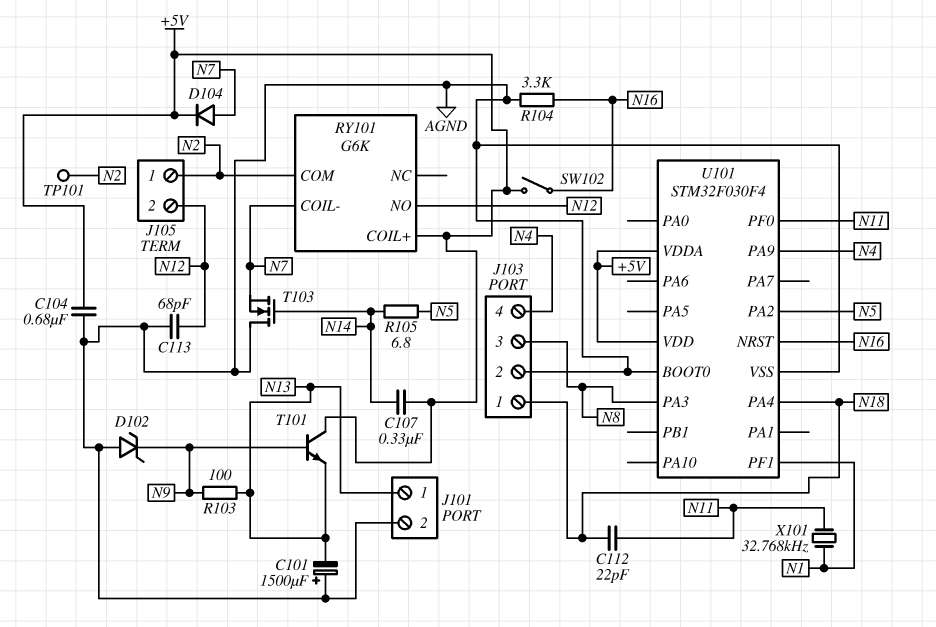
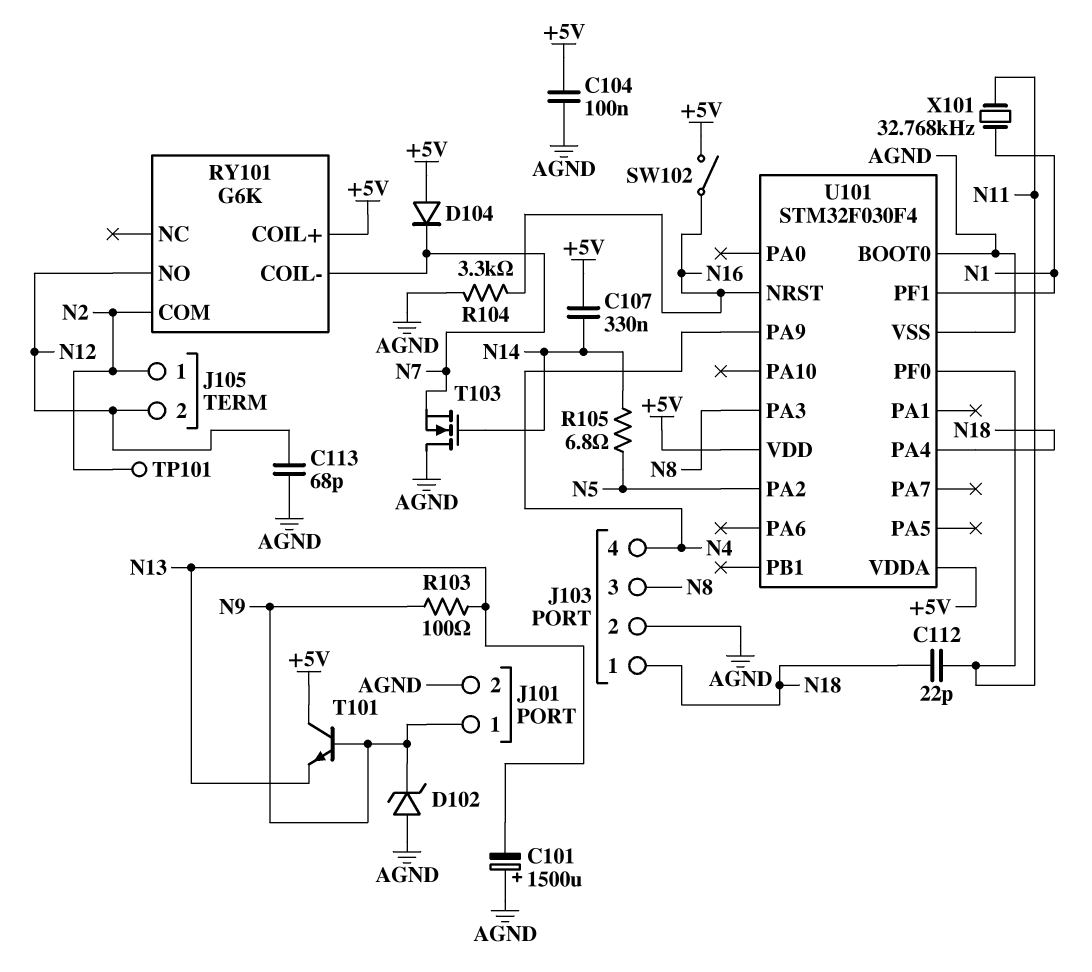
C104: 680nF (+5V, AGND) -> 100nF (+5V, AGND)
D104: diode (A N7, K +5V) -> diode (A +5V, K N7)
J101 pin 1: N13 -> N9

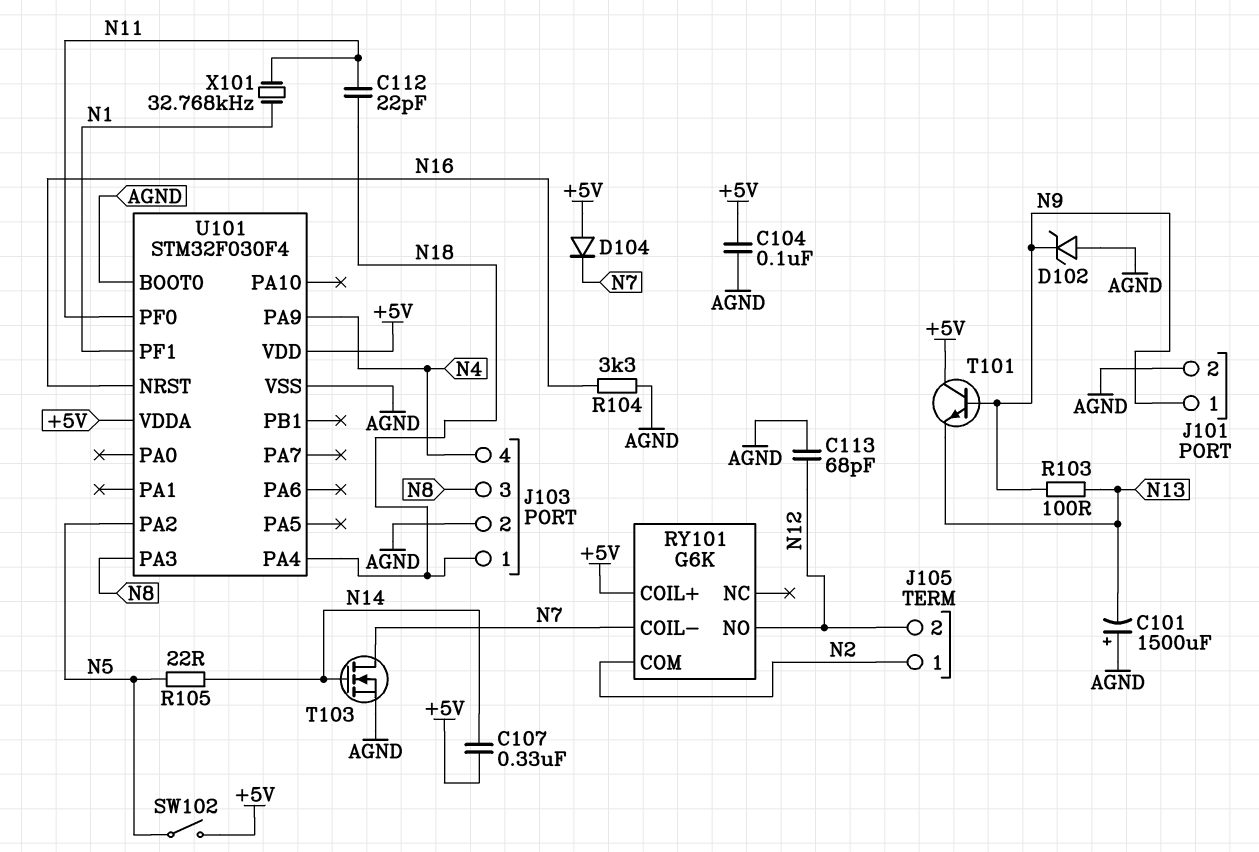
R105: 6.8 (N5, N14) -> 22 (N5, N14)
SW102: switch (+5V, N16) -> switch (+5V, N5)
T103: NMOS (G N14, D AGND, S N7) -> NMOS (G N14, D N7, S AGND)
TP101: test point (N2) -> none

